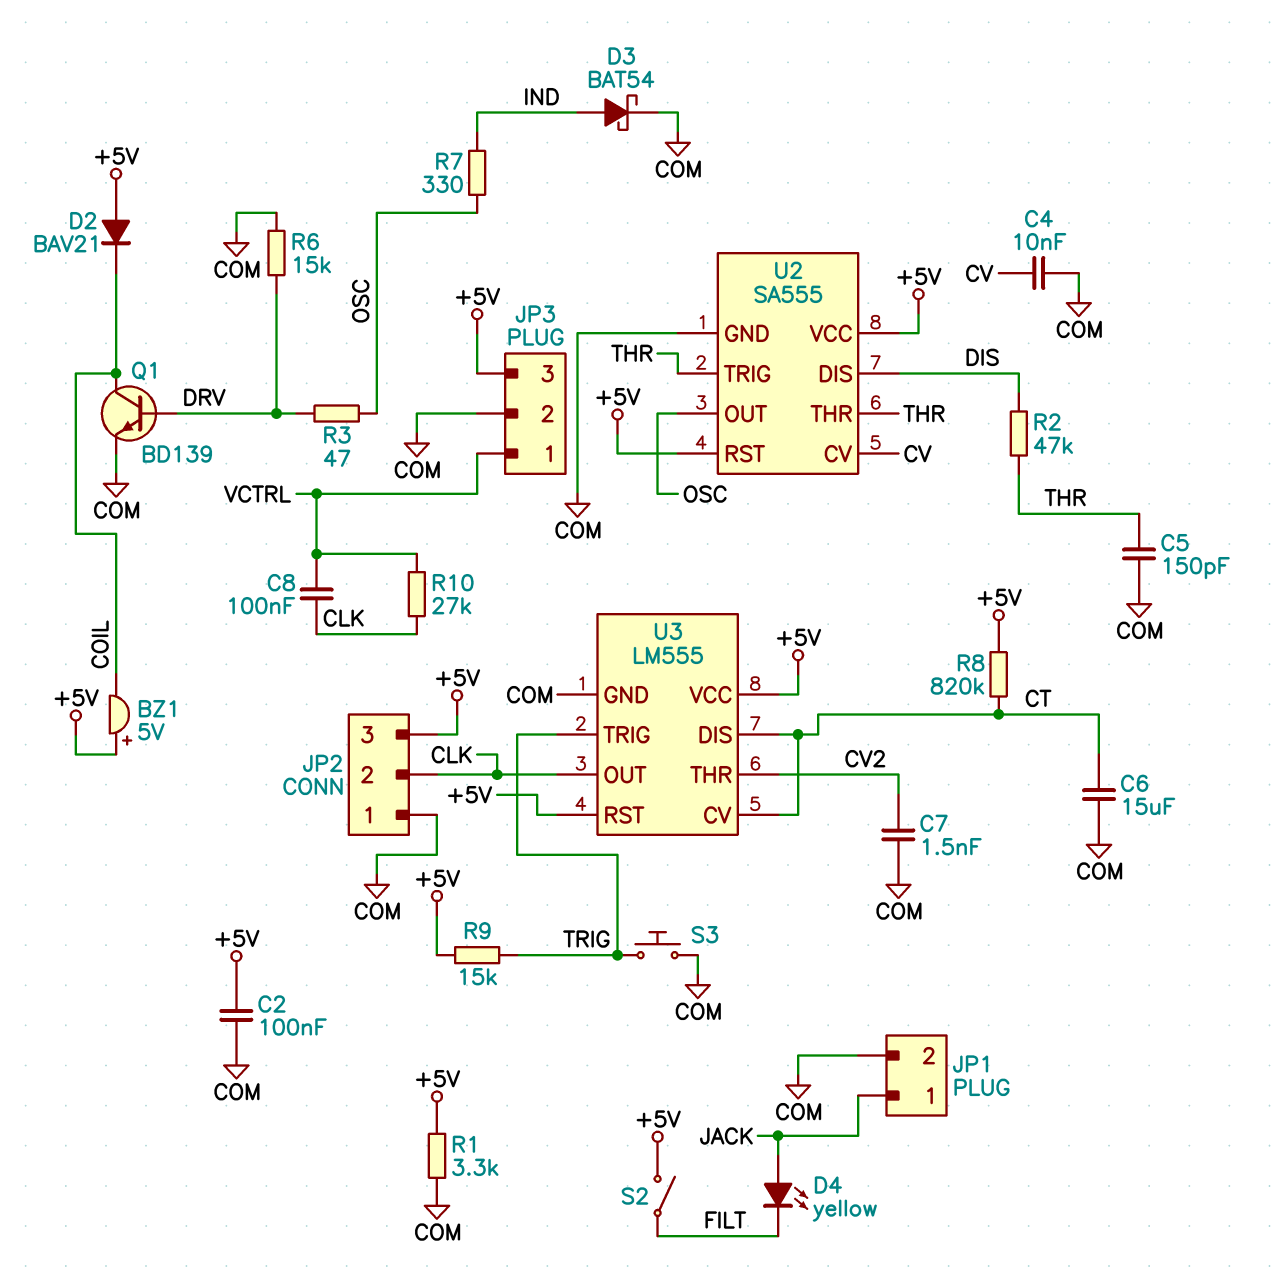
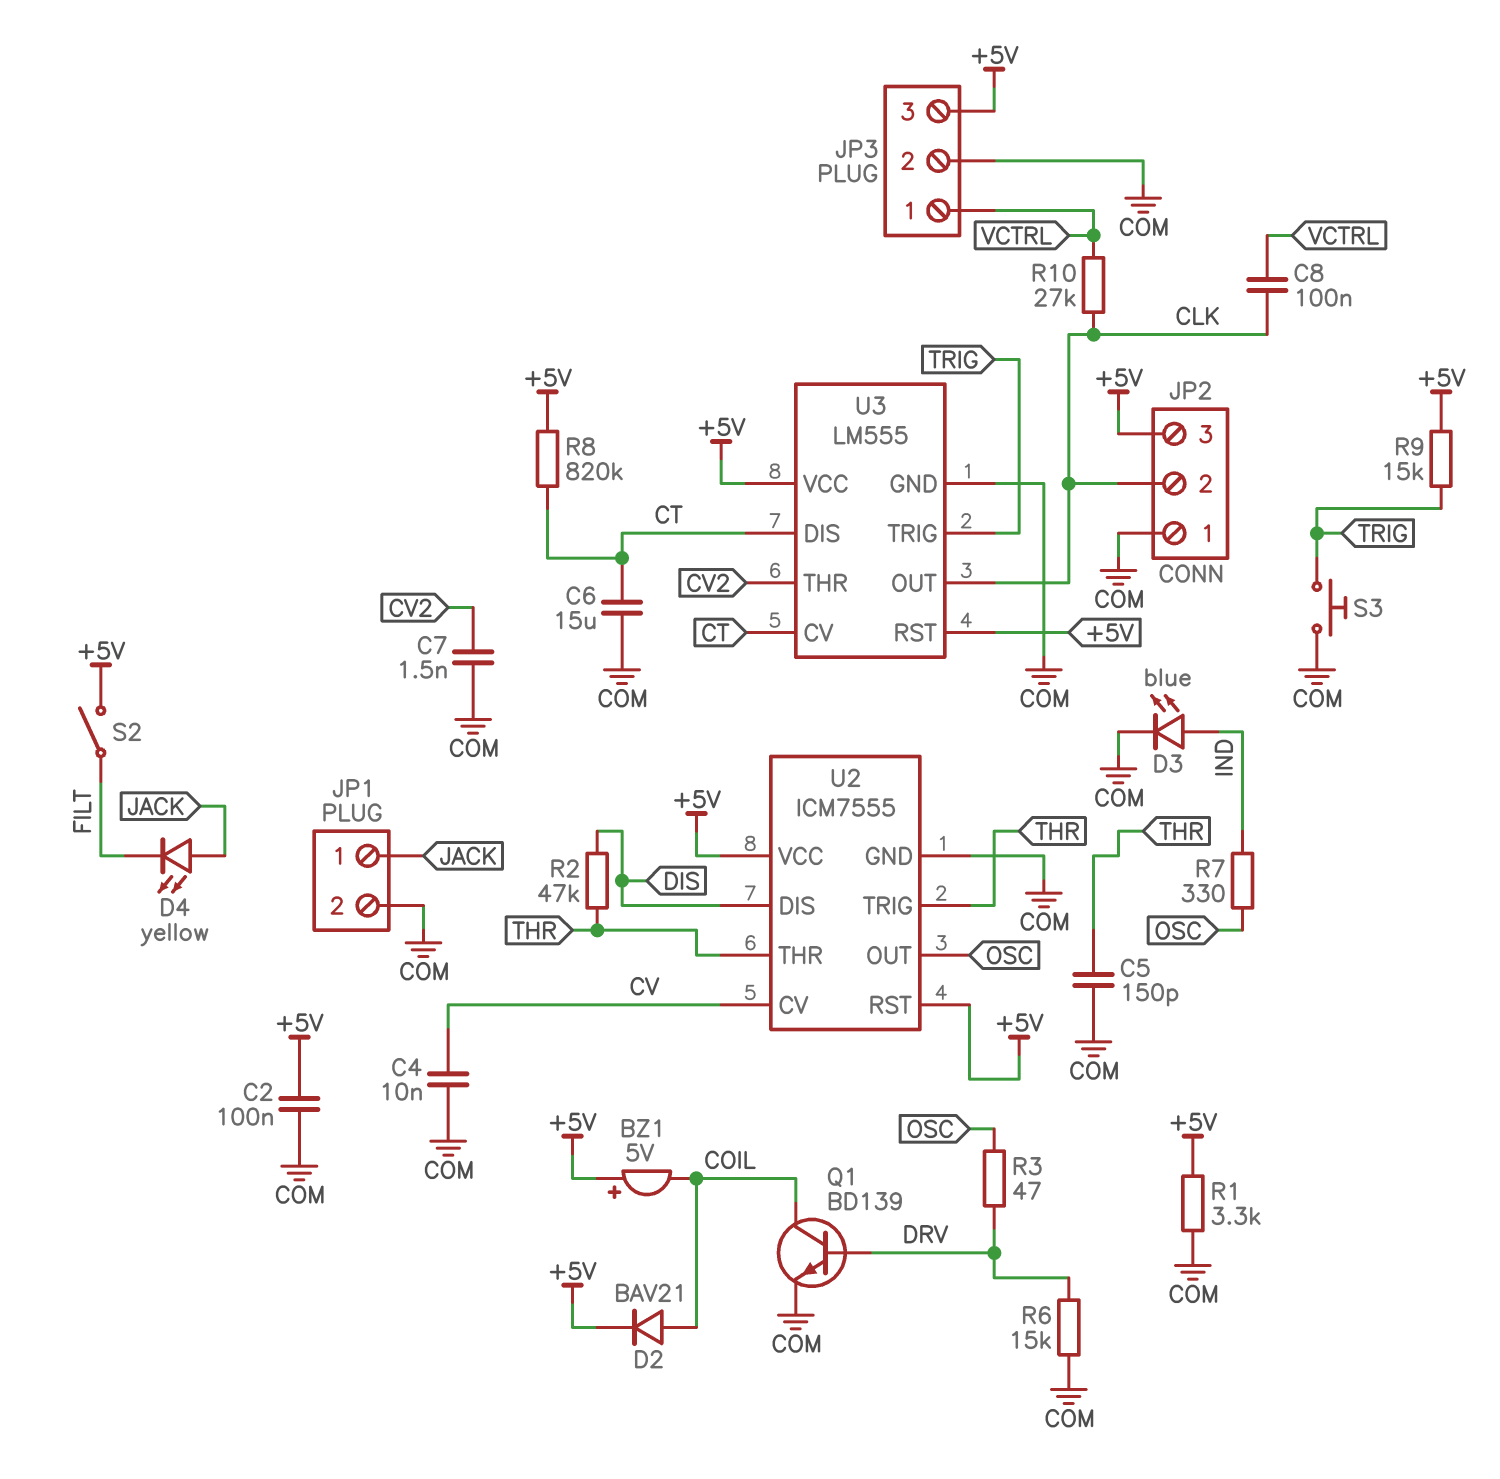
D2: diode BAV21 (A +5V, K COIL) -> diode BAV21 (A COIL, K +5V)
D3: schottky BAT54 (A IND, K COM) -> LED blue (A IND, K COM)
U2: SA555 -> ICM7555

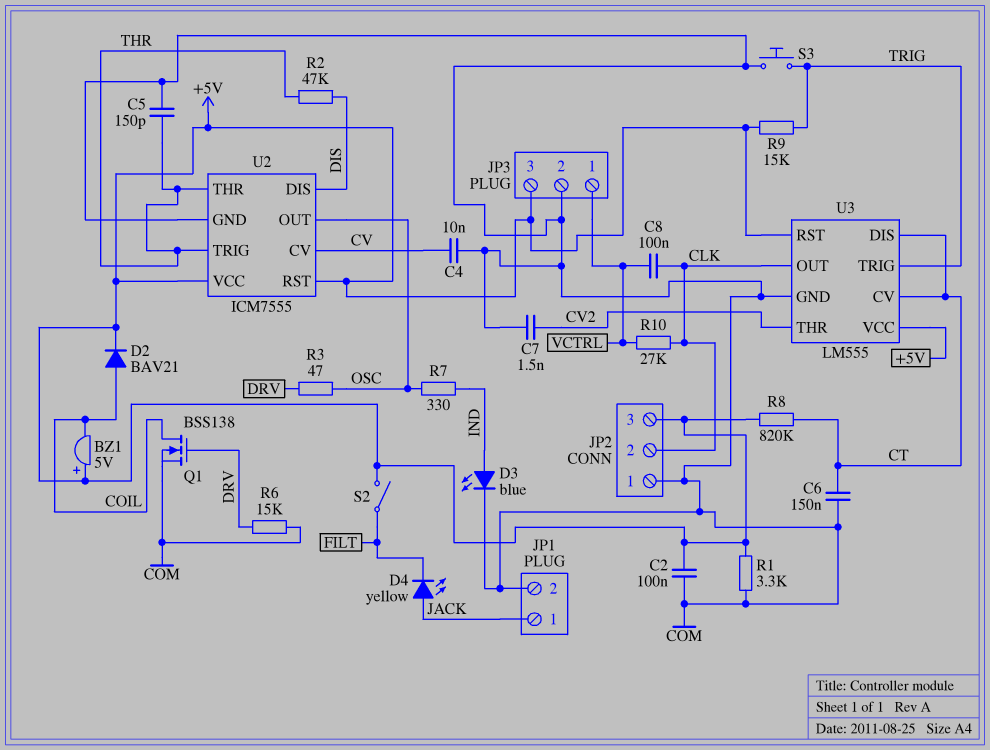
C6: 15uF (COM, CT) -> 150nF (COM, CT)
Q1: NPN BD139 (B DRV, C COIL, E COM) -> NMOS BSS138 (G DRV, D COIL, S COM)

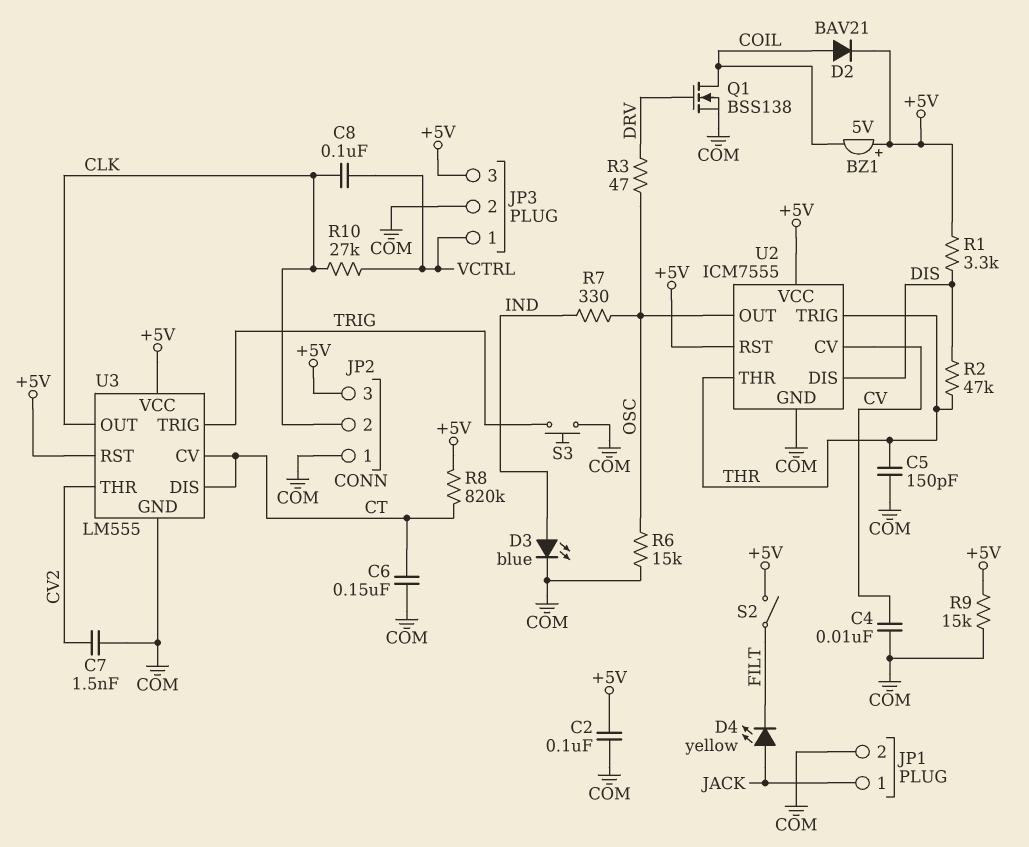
R1: 3.3k (+5V, COM) -> 3.3k (+5V, DIS)
R6: 15k (COM, DRV) -> 15k (COM, OSC)
R9: 15k (+5V, TRIG) -> 15k (+5V, COM)

